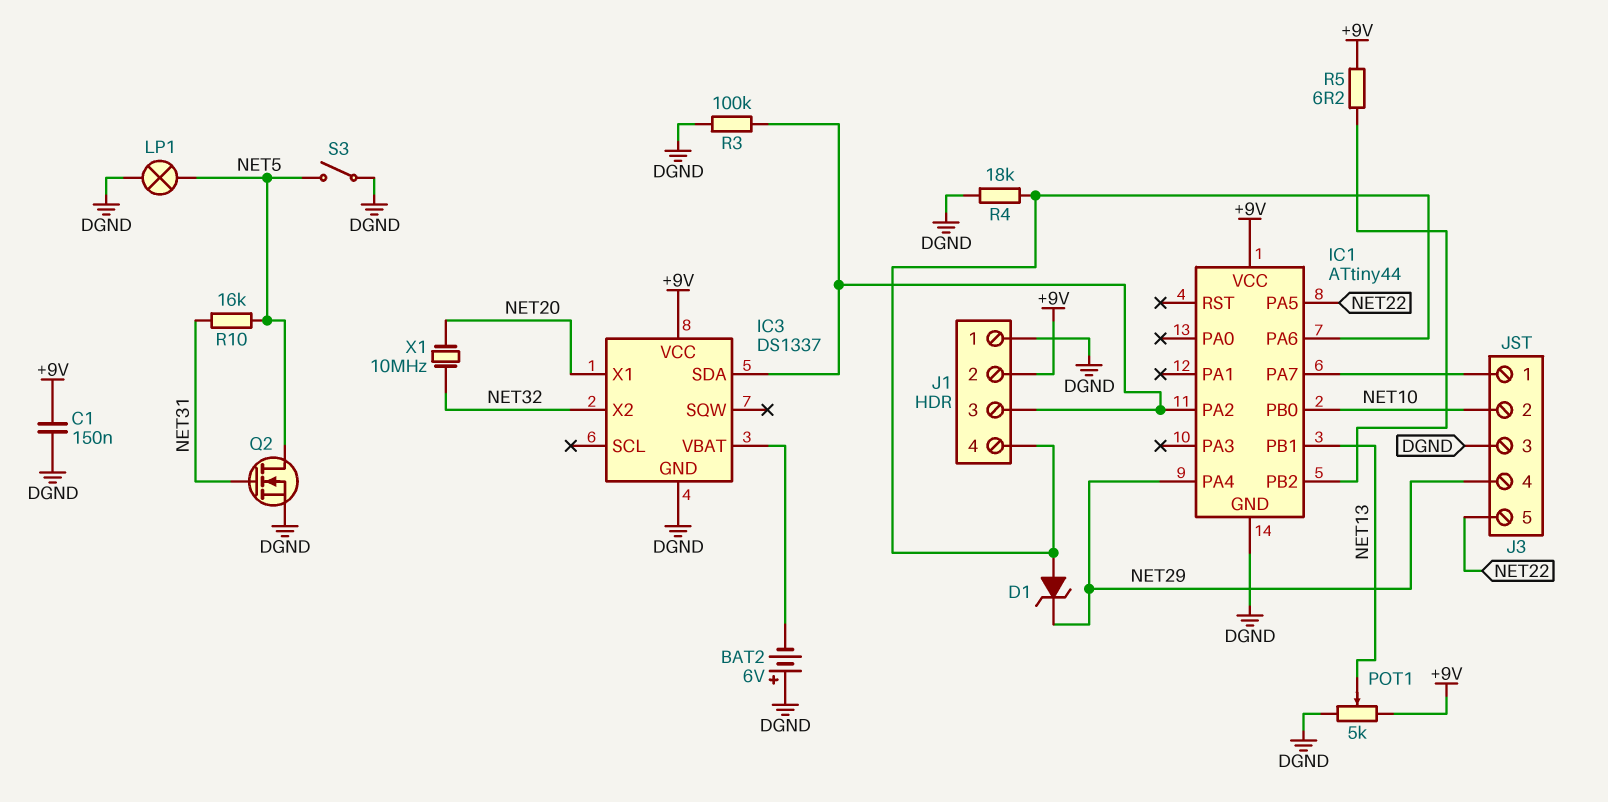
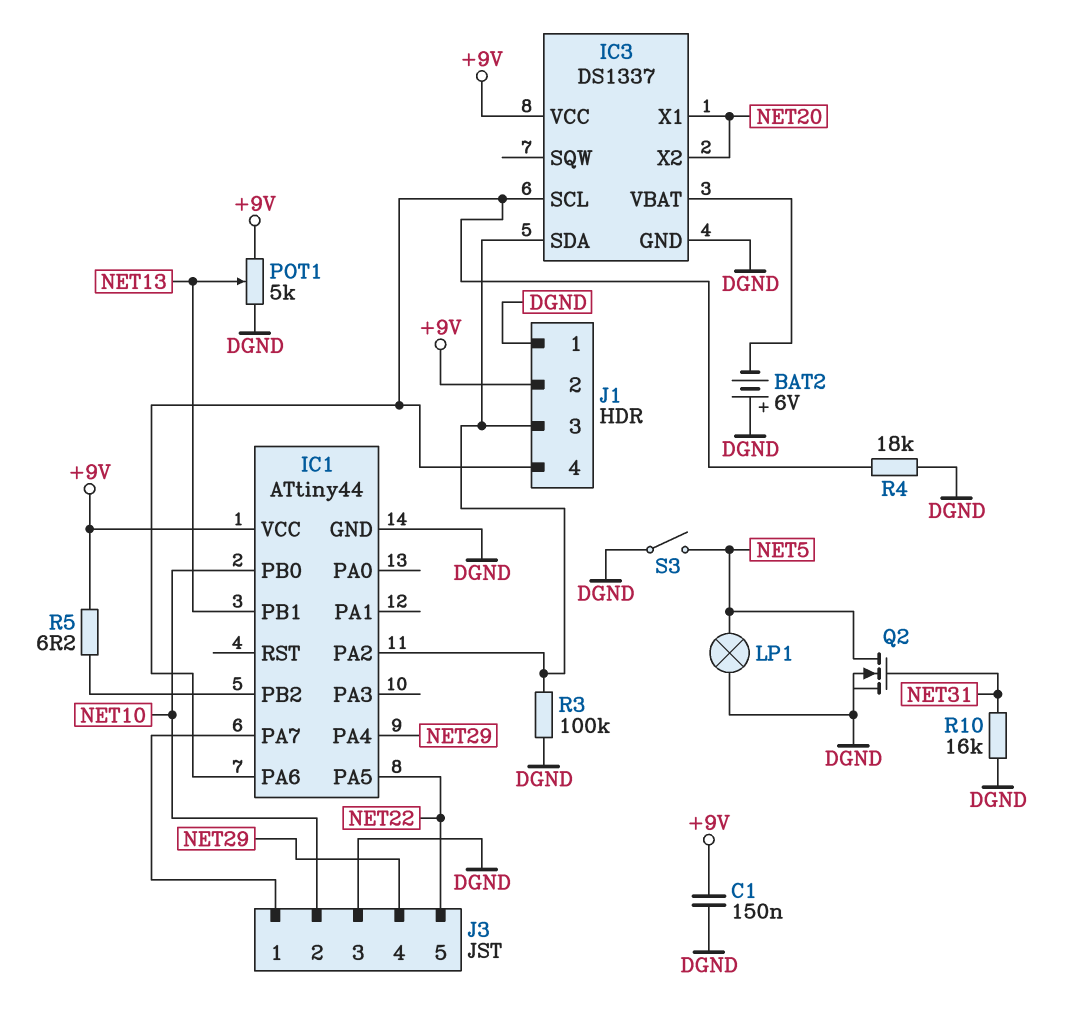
D1: zener (A IC1/PA6, K NET29) -> none
IC3 pin SCL: none -> IC1/PA6
IC3 pin X2: NET32 -> NET20
R10: 16k (NET5, NET31) -> 16k (DGND, NET31)
X1: 10MHz (NET20, NET32) -> none

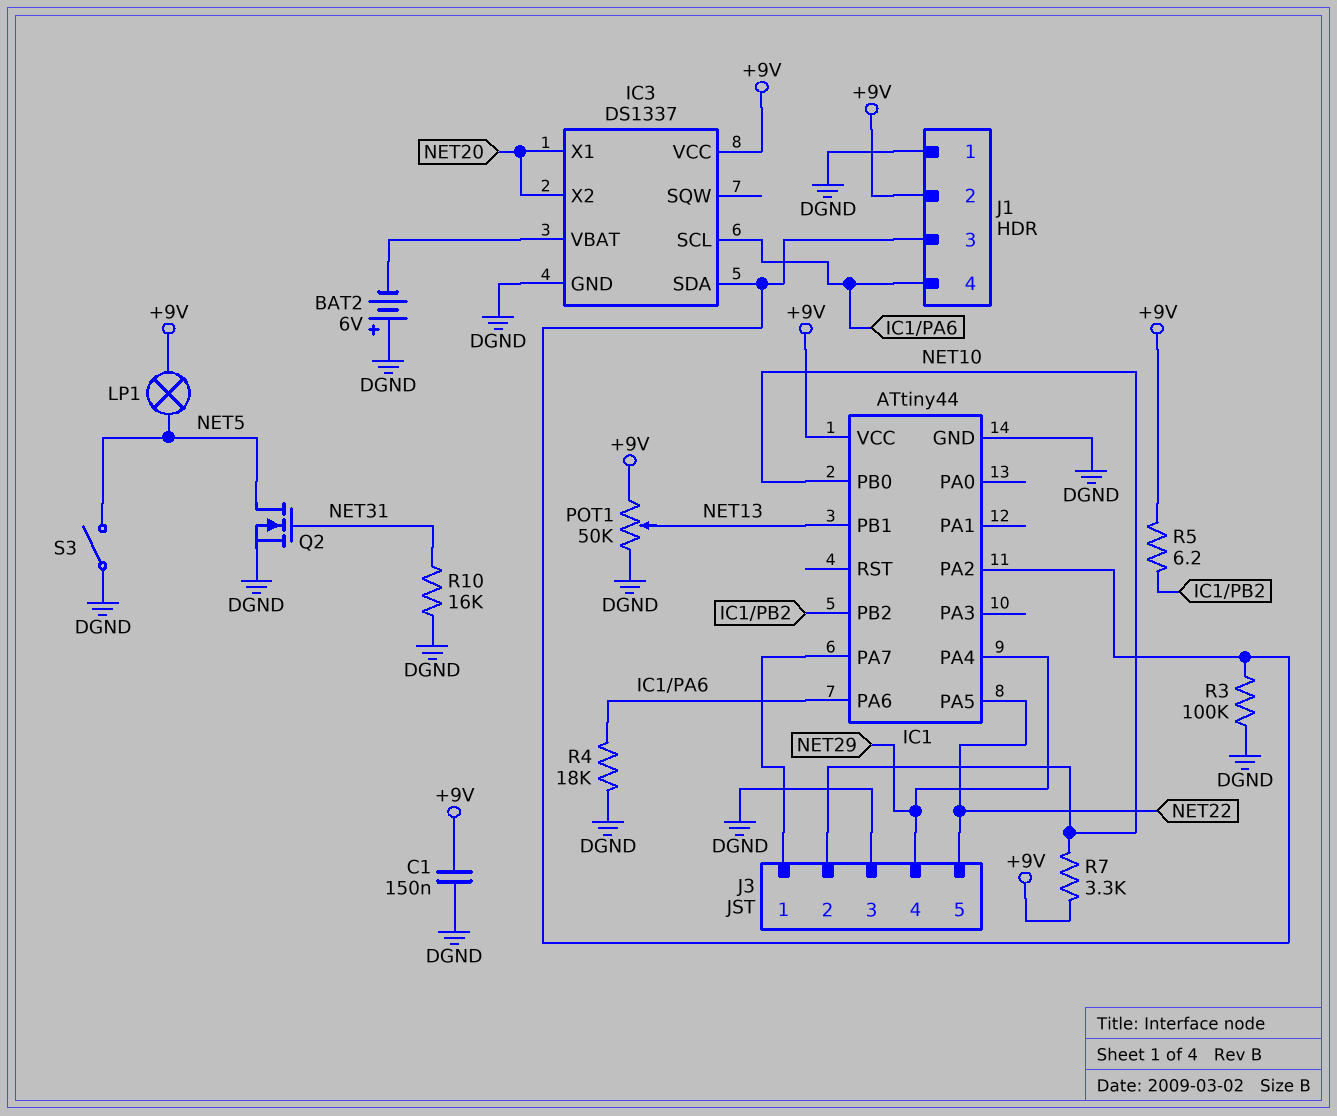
LP1: lamp (DGND, NET5) -> lamp (+9V, NET5)
POT1: 5k (+9V, DGND, wiper NET13) -> 50k (+9V, DGND, wiper NET13)
R7: none -> 3.3k (+9V, NET10)

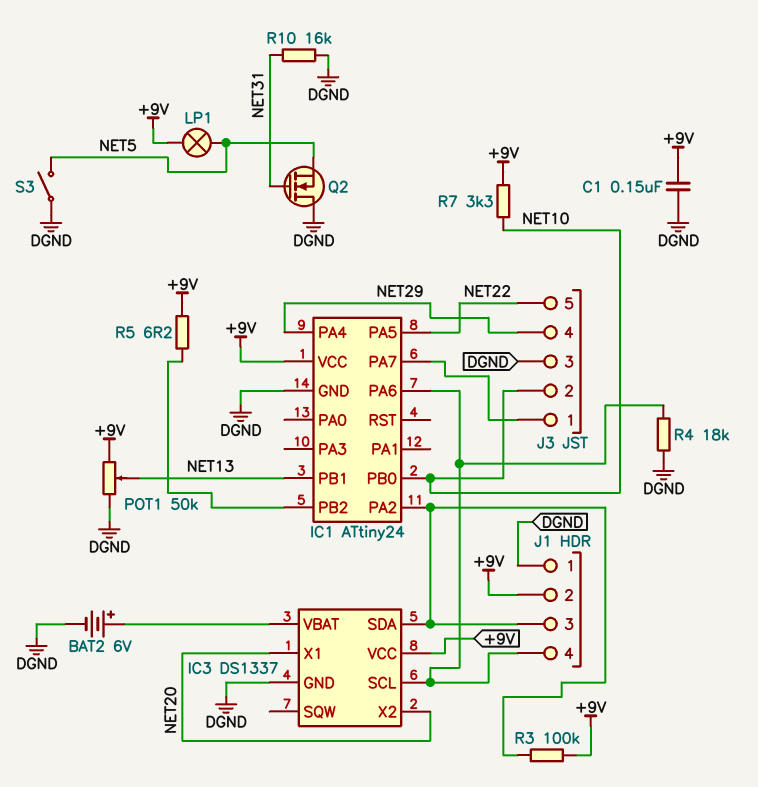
BAT2: 6V (plus DGND, minus IC3/VBAT) -> 6V (plus IC3/VBAT, minus DGND)
IC1: ATtiny44 -> ATtiny24
Q2: NMOS (G NET31, D NET5, S DGND) -> NMOS (G NET31, D DGND, S NET5)
R3: 100k (DGND, IC1/PA2) -> 100k (+9V, IC1/PA2)

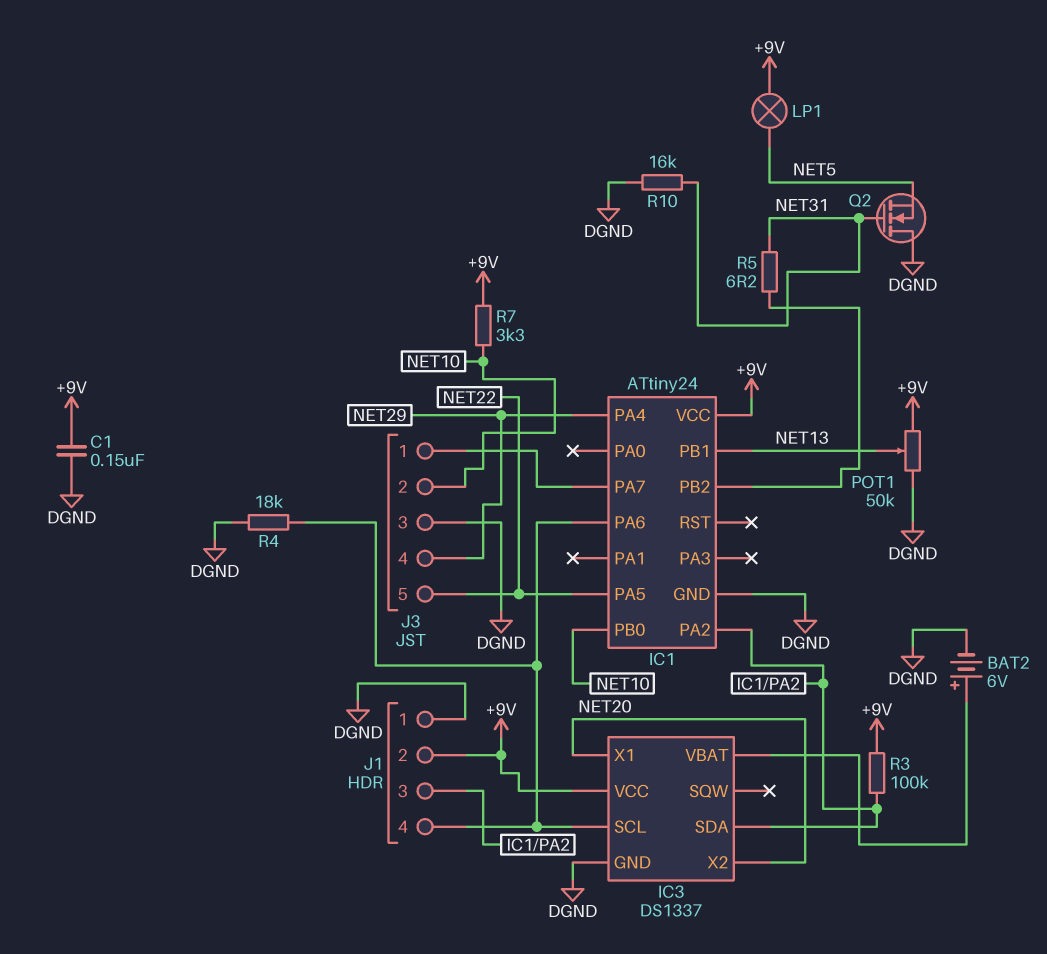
R5: 6.2 (+9V, IC1/PB2) -> 6.2 (IC1/PB2, NET31)
S3: switch (DGND, NET5) -> none

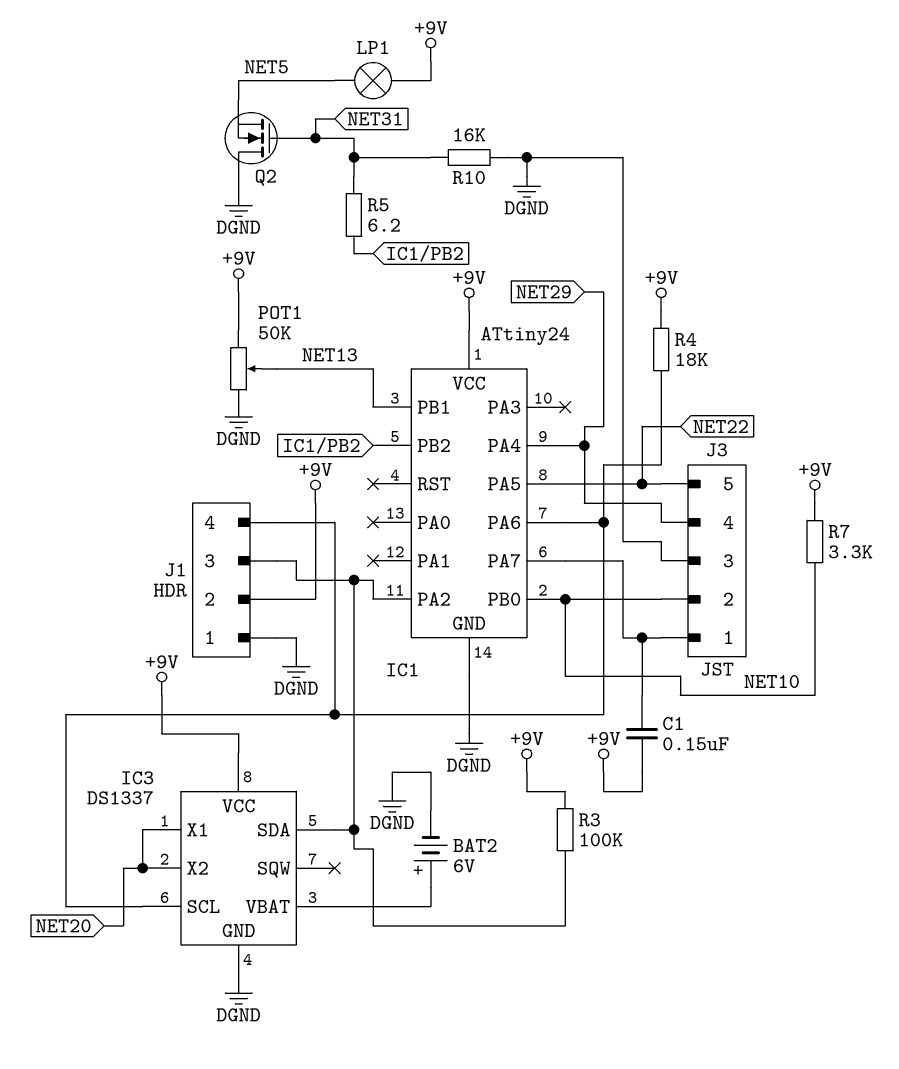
C1: 150nF (+9V, DGND) -> 150nF (+9V, IC1/PA7)
R4: 18k (DGND, IC1/PA6) -> 18k (+9V, IC1/PA6)

